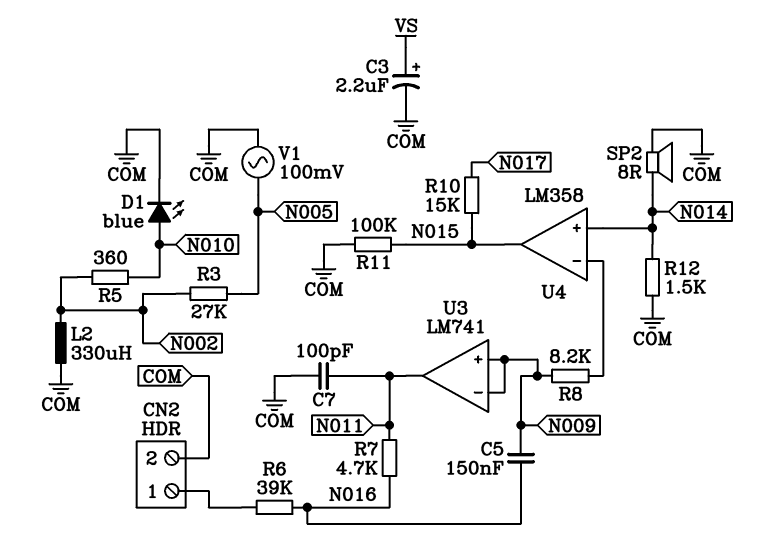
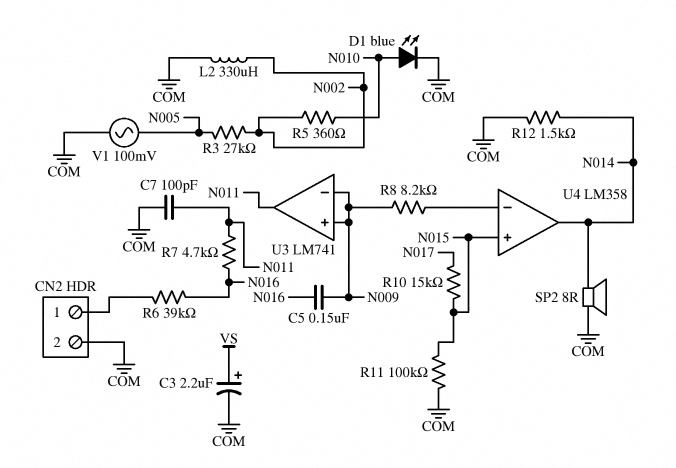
U4 pin in+: N014 -> N015
U4 pin out: N015 -> N014

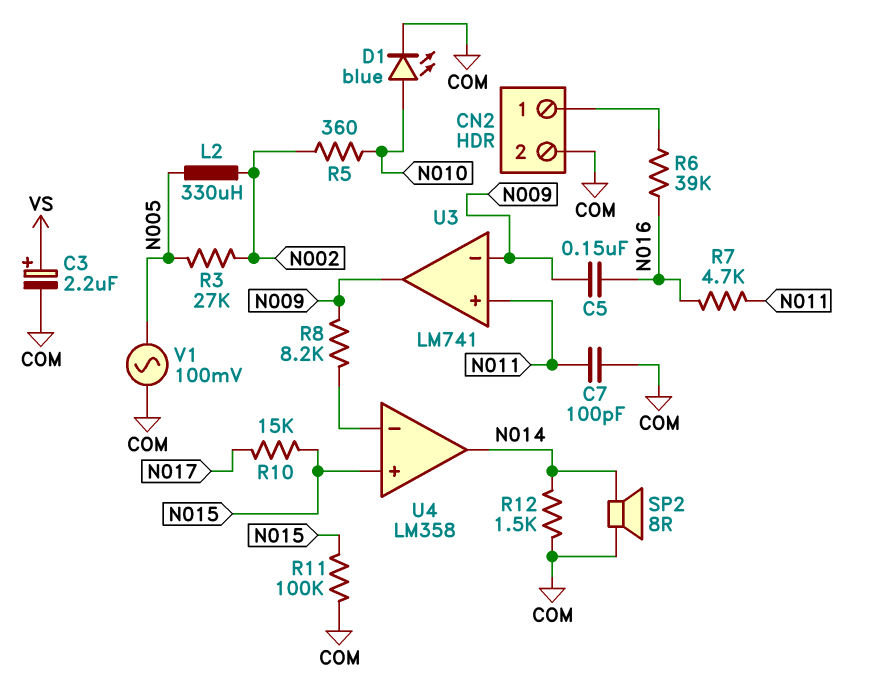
L2: 330uH (COM, N002) -> 330uH (N002, N005)
U3 pin in+: N009 -> N011
U3 pin out: N011 -> N009

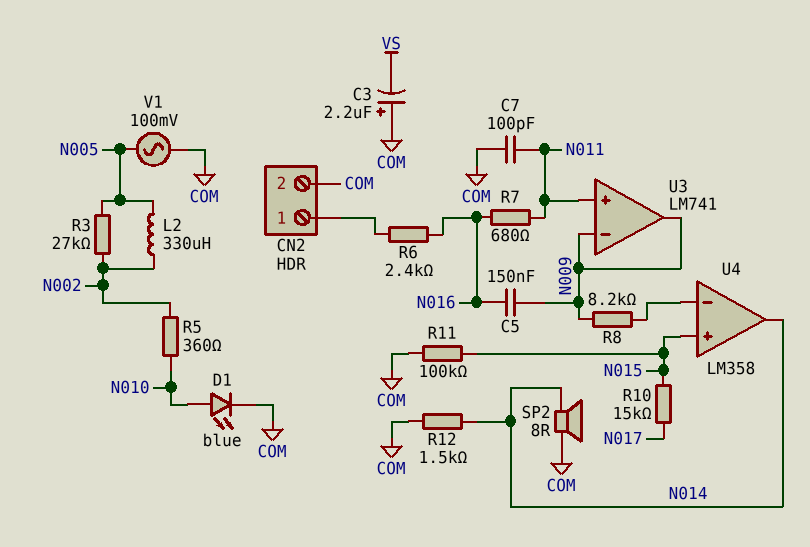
C3: 2.2uF (plus VS, minus COM) -> 2.2uF (plus COM, minus VS)
R6: 39k (CN2/1, N016) -> 2.4k (CN2/1, N016)
R7: 4.7k (N011, N016) -> 680 (N011, N016)

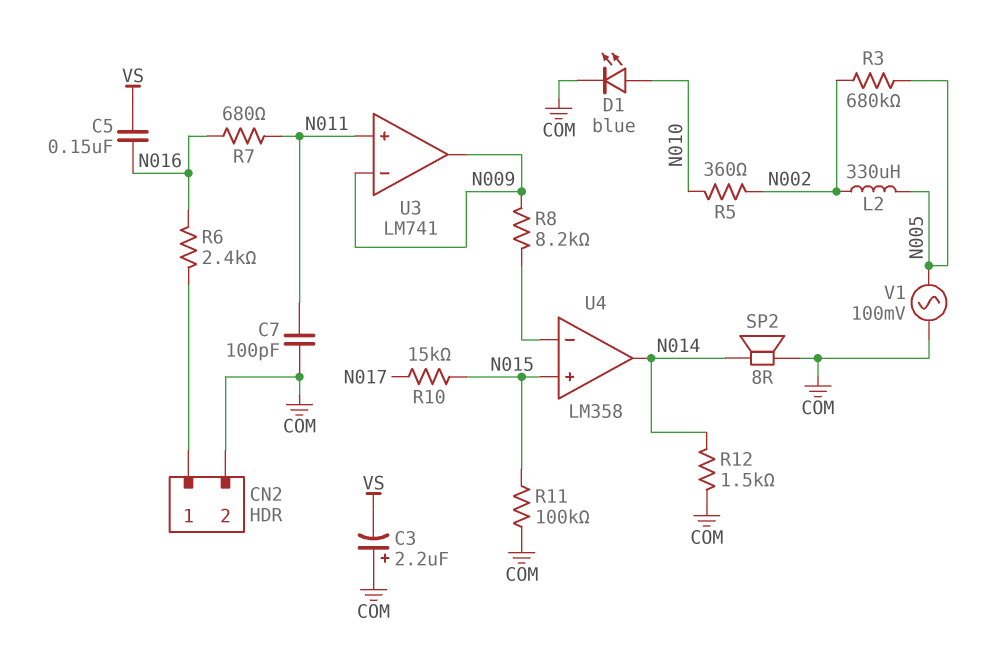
C5: 150nF (N009, N016) -> 150nF (N016, VS)
R3: 27k (N002, N005) -> 680k (N002, N005)

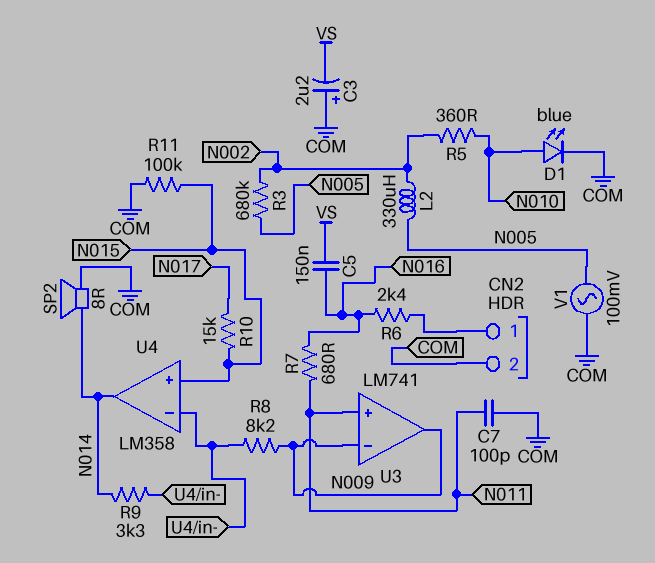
R9: none -> 3.3k (N014, U4/in-)
R12: 1.5k (COM, N014) -> none

